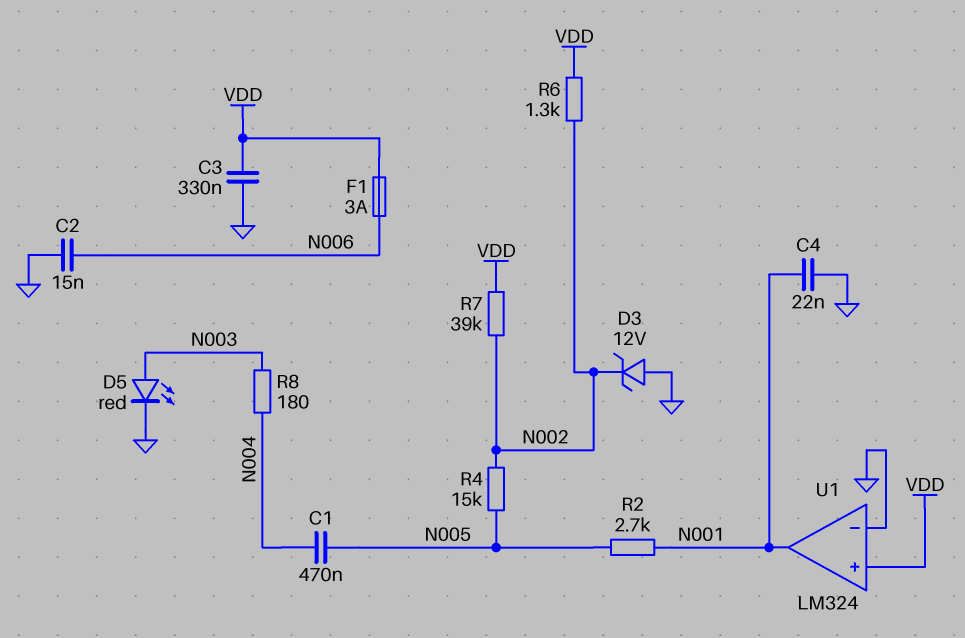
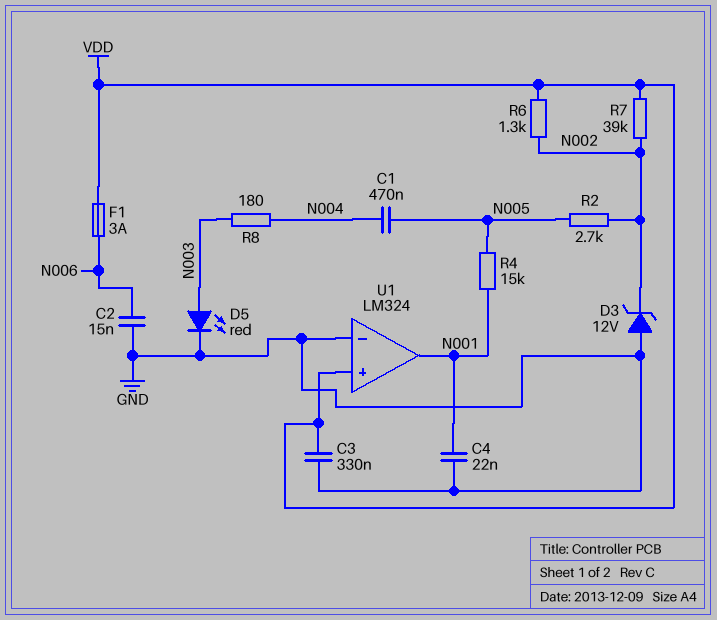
R2: 2.7k (N001, N005) -> 2.7k (N002, N005)
R4: 15k (N002, N005) -> 15k (N001, N005)

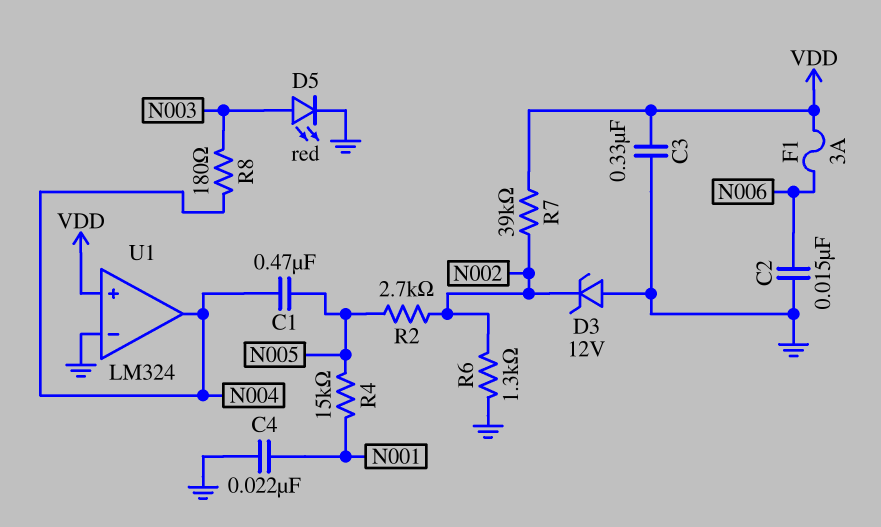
R6: 1.3k (N002, VDD) -> 1.3k (GND, N002)
U1 pin out: N001 -> N004

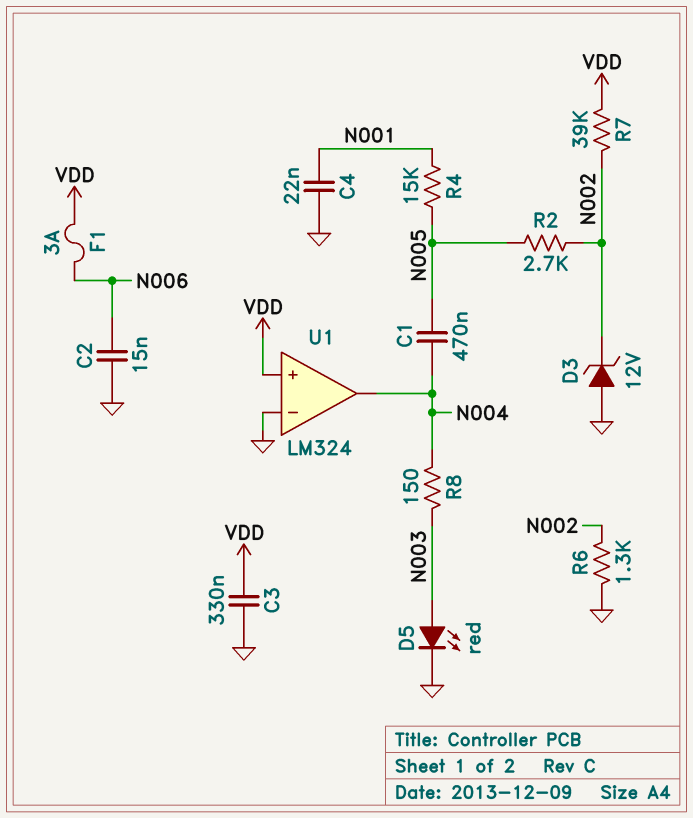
R8: 180 (N003, N004) -> 150 (N003, N004)

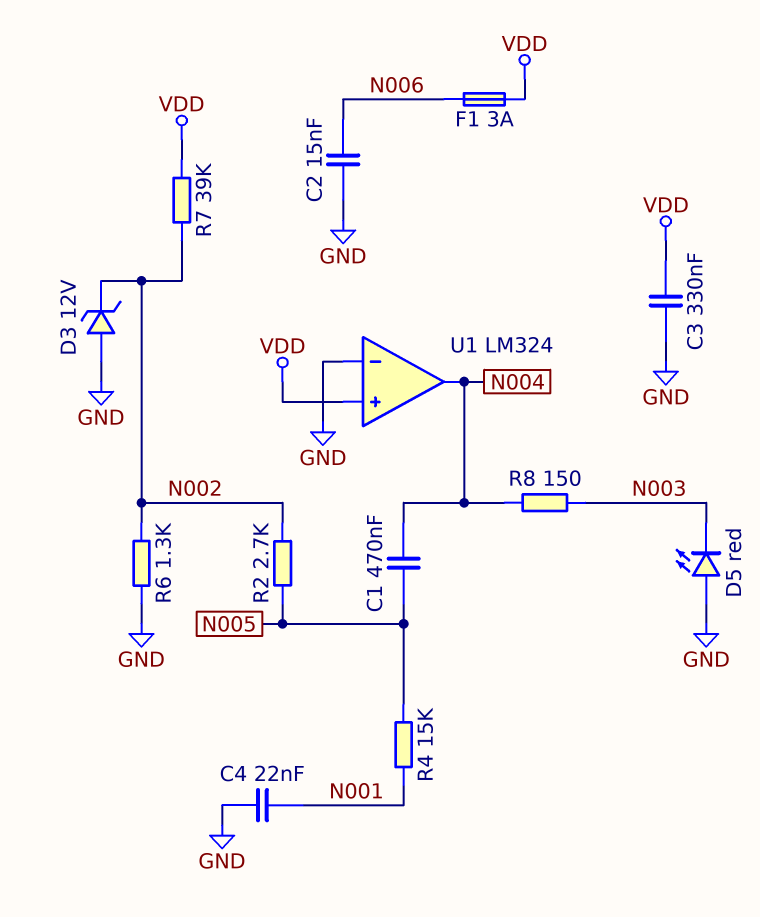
D5: LED red (A N003, K GND) -> LED red (A GND, K N003)

